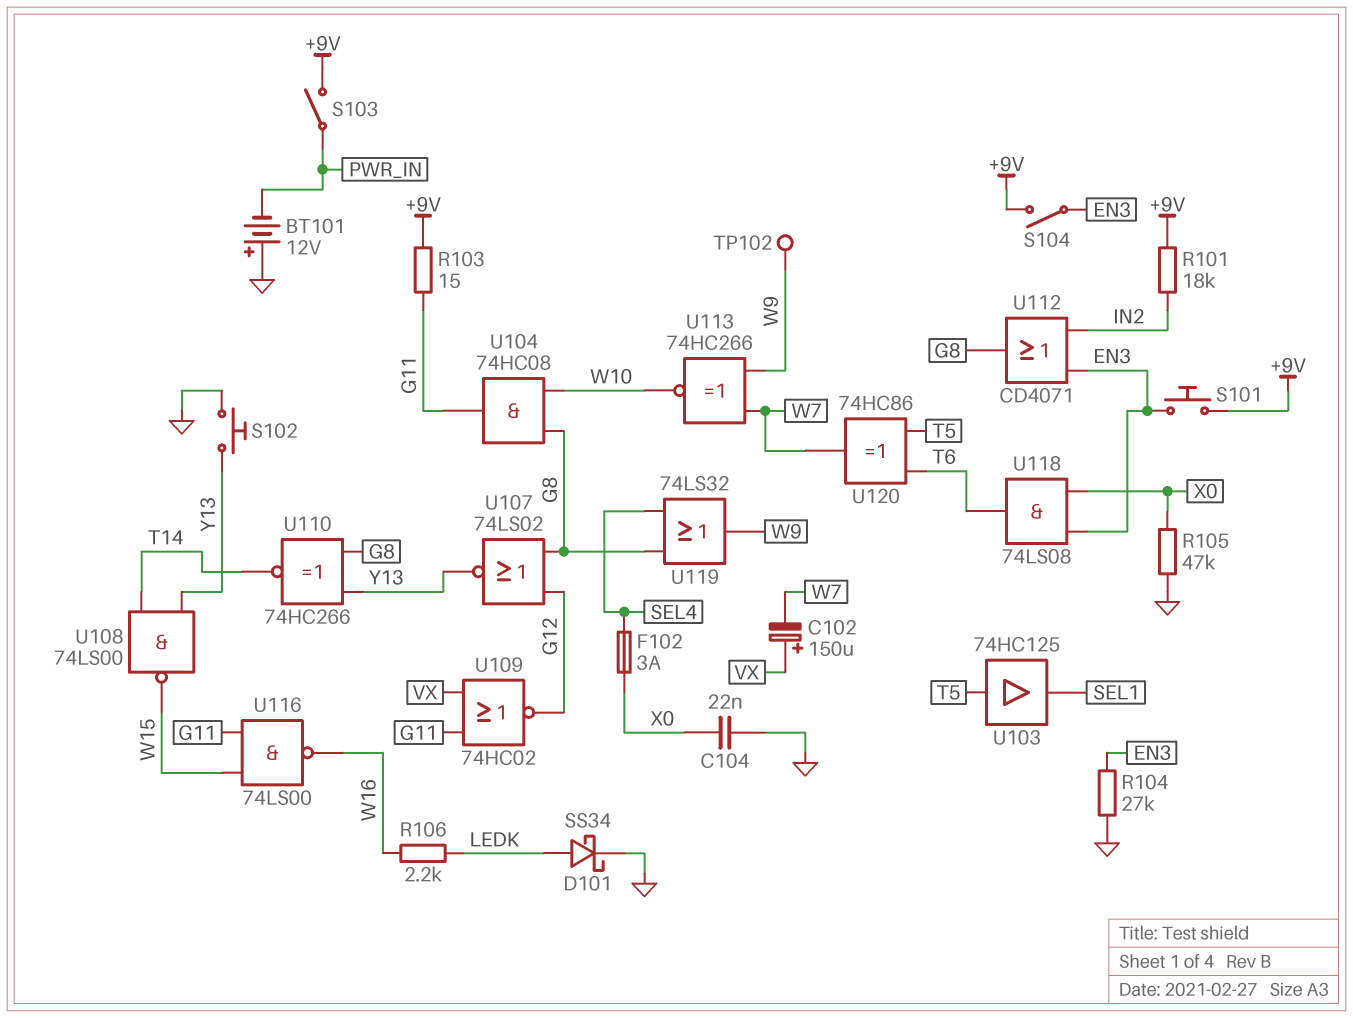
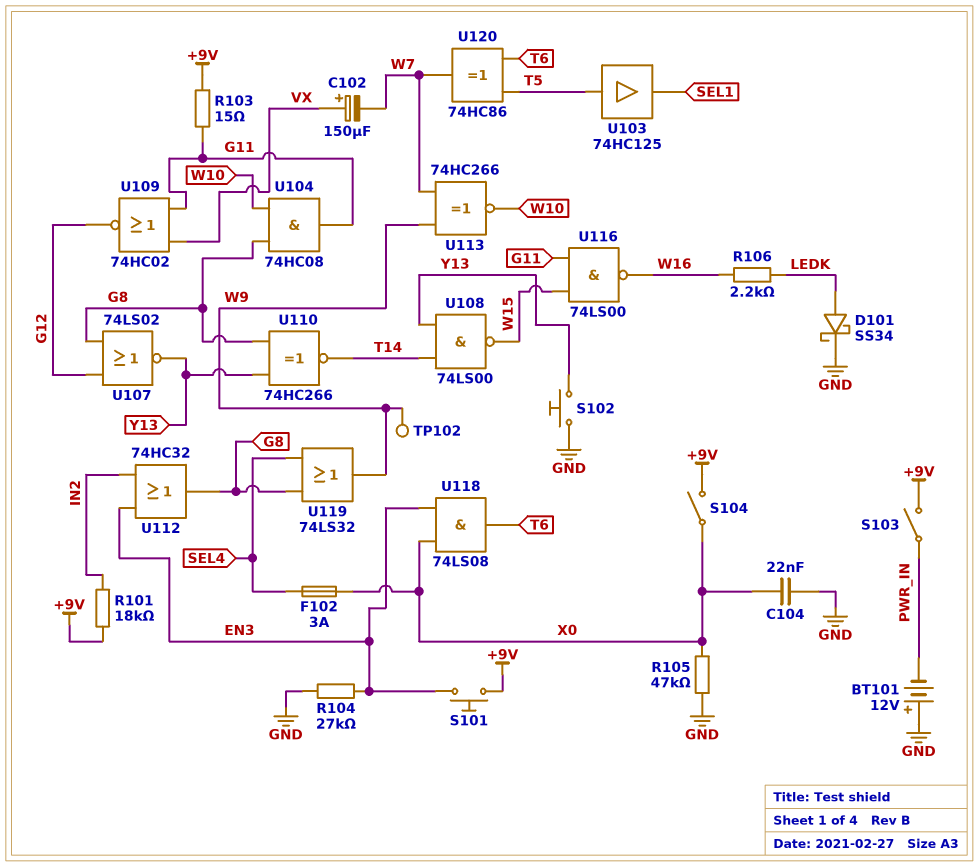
S104: switch (+9V, EN3) -> switch (+9V, X0)
U112: OR CD4071 (in EN3, in IN2, out G8) -> OR 74HC32 (in EN3, in IN2, out G8)

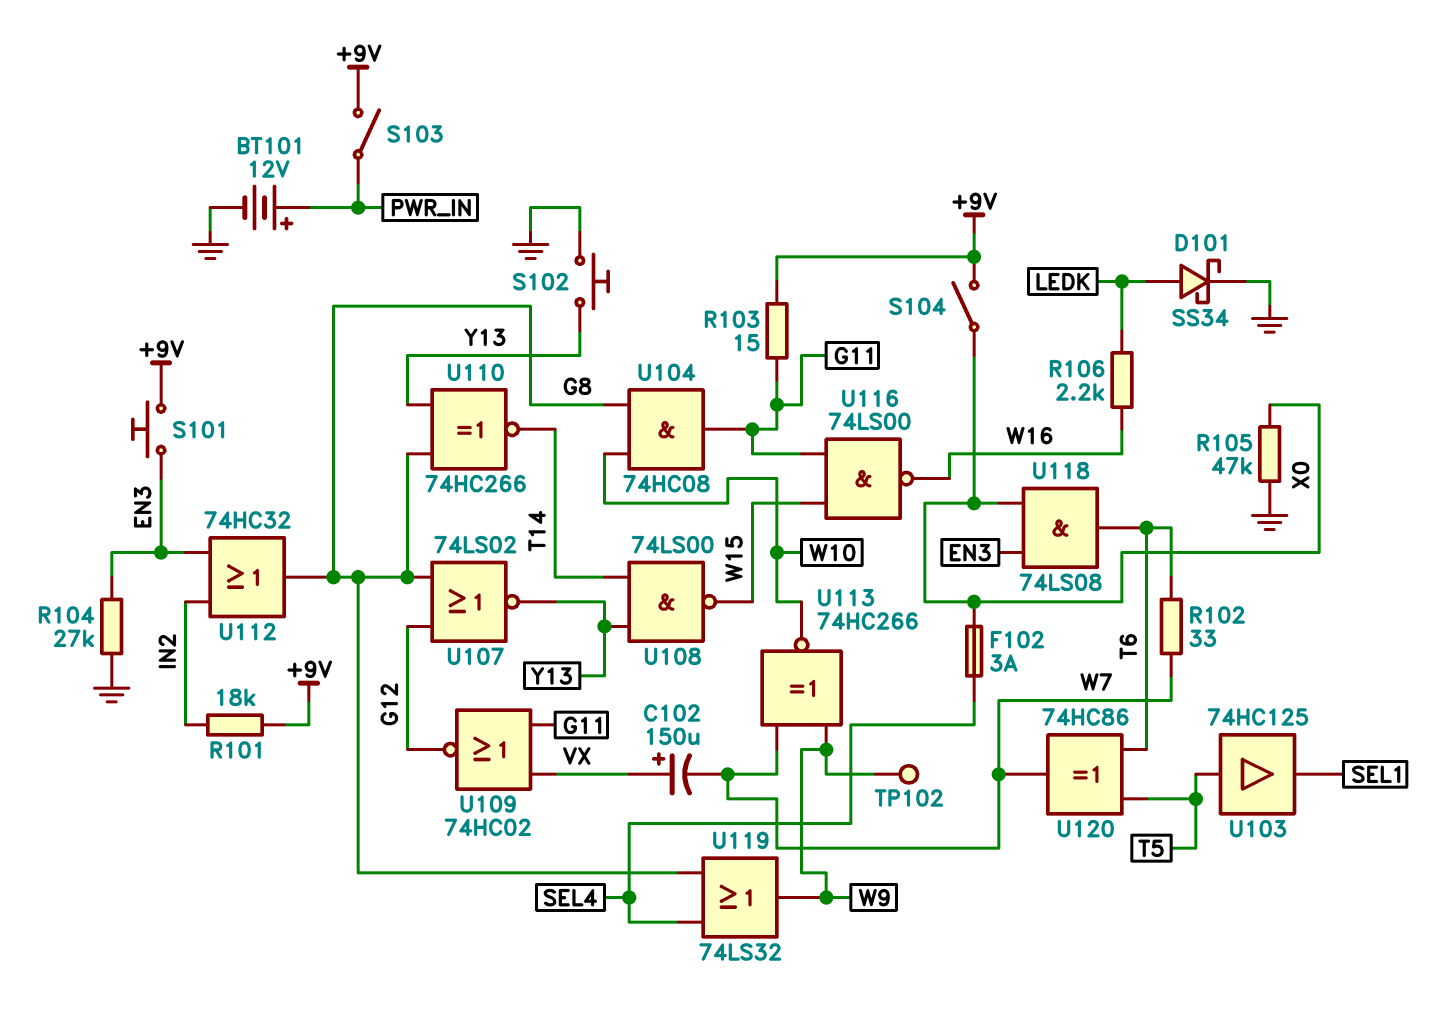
BT101: 12V (plus GND, minus PWR_IN) -> 12V (plus PWR_IN, minus GND)
C104: 22nF (GND, X0) -> none
R102: none -> 33 (T6, W7)

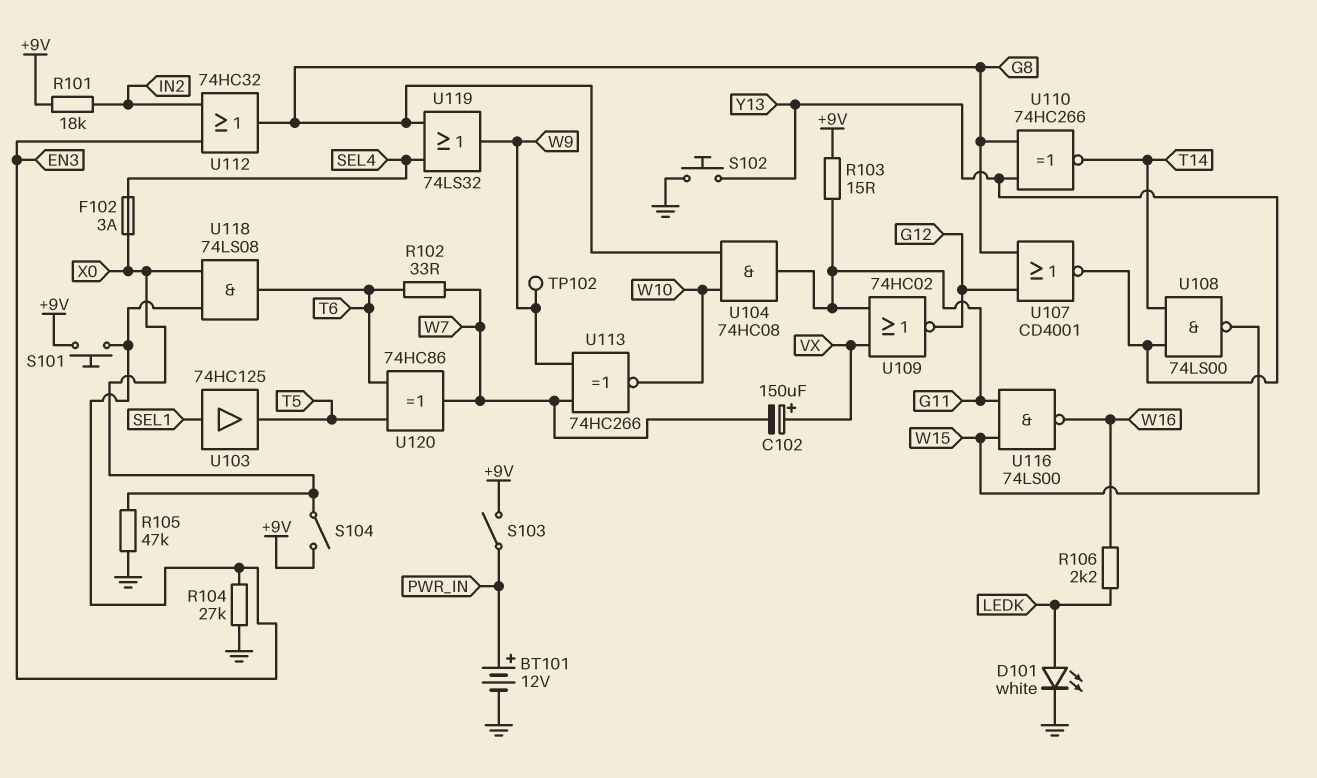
D101: schottky SS34 (A LEDK, K GND) -> LED white (A LEDK, K GND)
U103: buffer 74HC125 (in T5, out SEL1) -> buffer 74HC125 (in SEL1, out T5)
U107: NOR 74LS02 (in G8, in G12, out Y13) -> NOR CD4001 (in G8, in G12, out Y13)

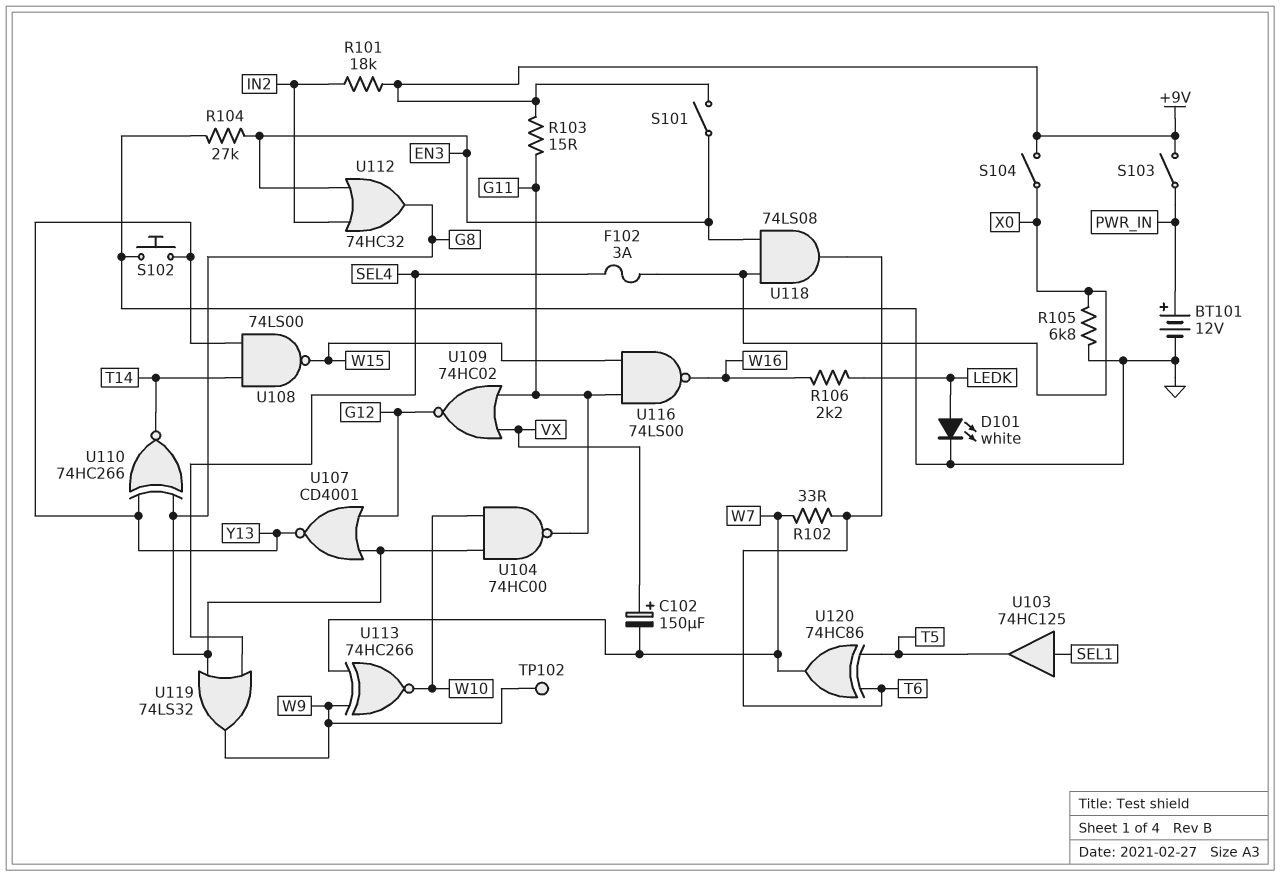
R105: 47k (GND, X0) -> 6.8k (GND, X0)
S101: button (+9V, EN3) -> switch (+9V, EN3)
U104: AND 74HC08 (in G8, in W10, out G11) -> NAND 74HC00 (in G8, in W10, out G11)

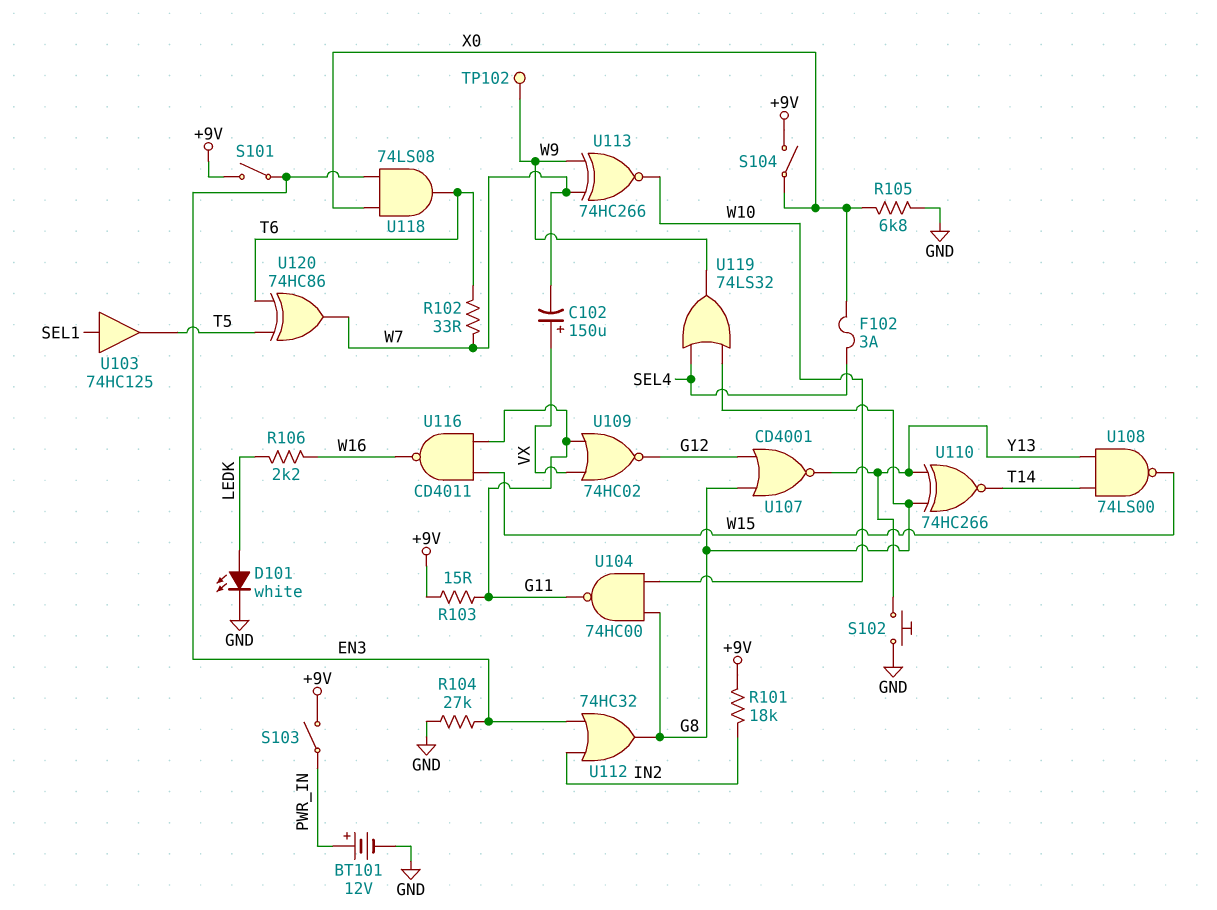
U116: NAND 74LS00 (in G11, in W15, out W16) -> NAND CD4011 (in G11, in W15, out W16)

